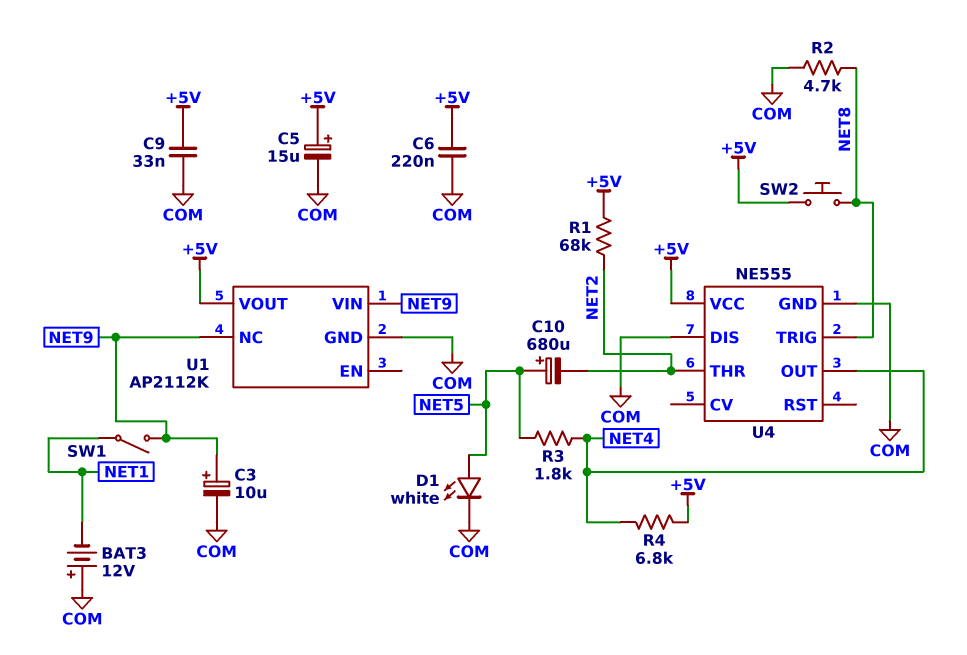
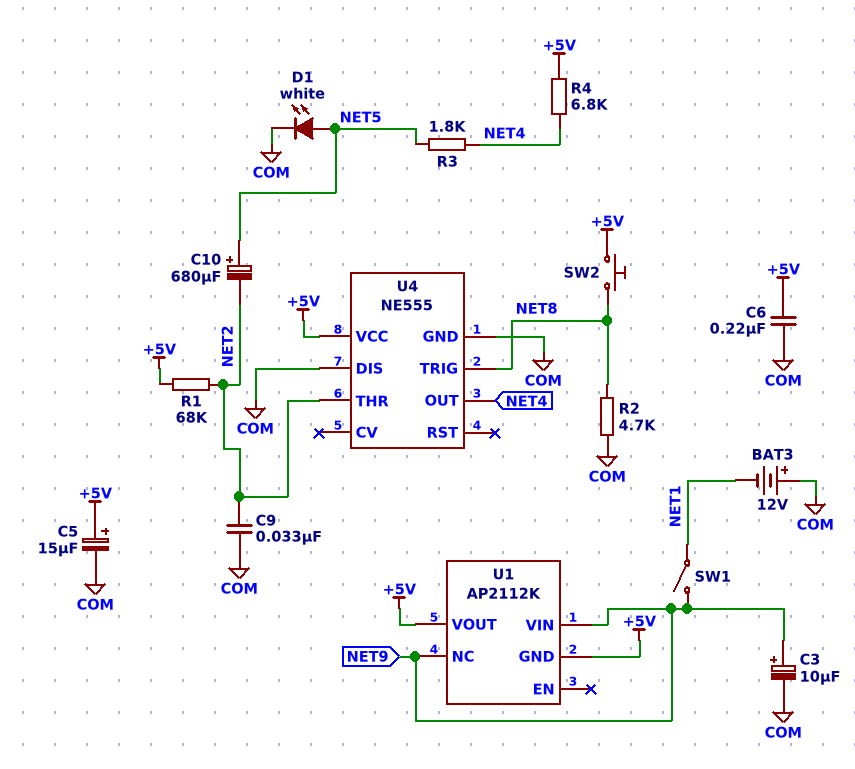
C9: 33nF (+5V, COM) -> 33nF (COM, NET2)
U1 pin GND: COM -> +5V

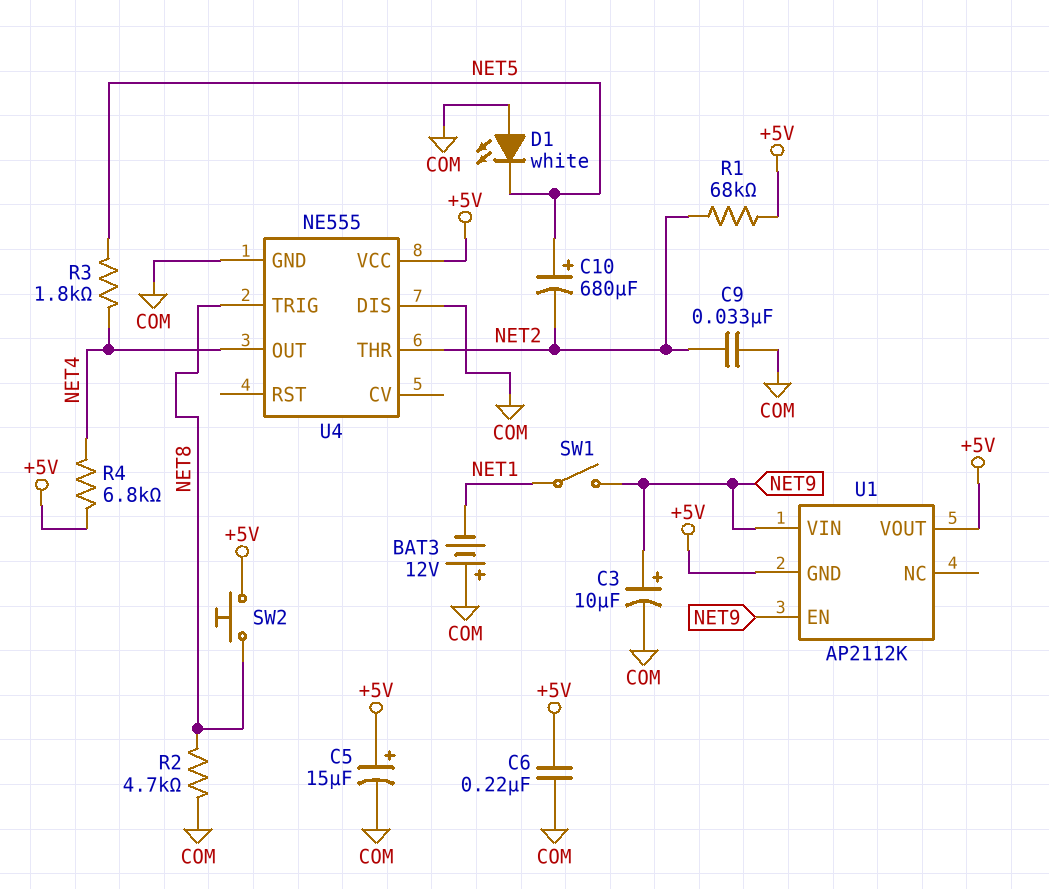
D1: LED white (A NET5, K COM) -> LED white (A COM, K NET5)
U1 pin EN: none -> NET9
U1 pin NC: NET9 -> none

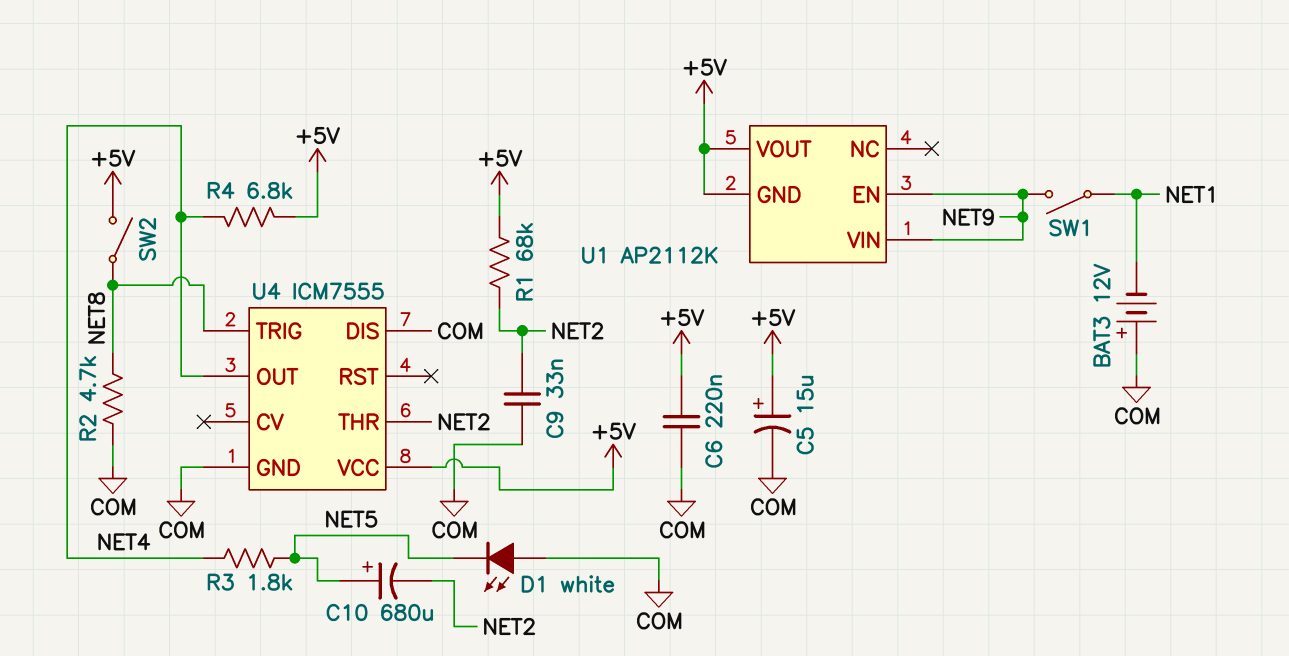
C3: 10uF (plus NET9, minus COM) -> none
SW2: button (+5V, NET8) -> switch (+5V, NET8)
U4: NE555 -> ICM7555

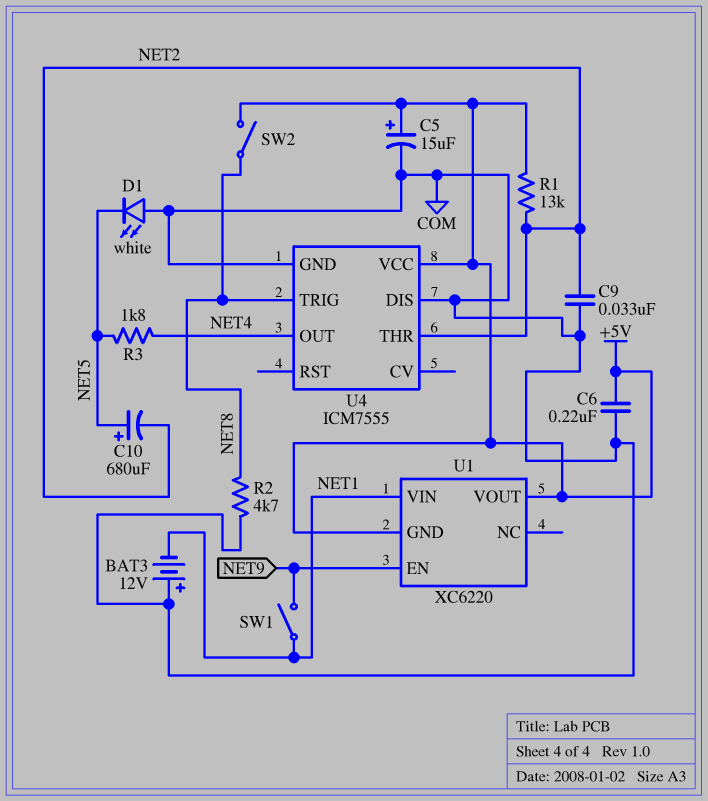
R1: 68k (+5V, NET2) -> 13k (+5V, NET2)
R4: 6.8k (+5V, NET4) -> none
U1: AP2112K -> XC6220
U1 pin VIN: NET9 -> NET1

